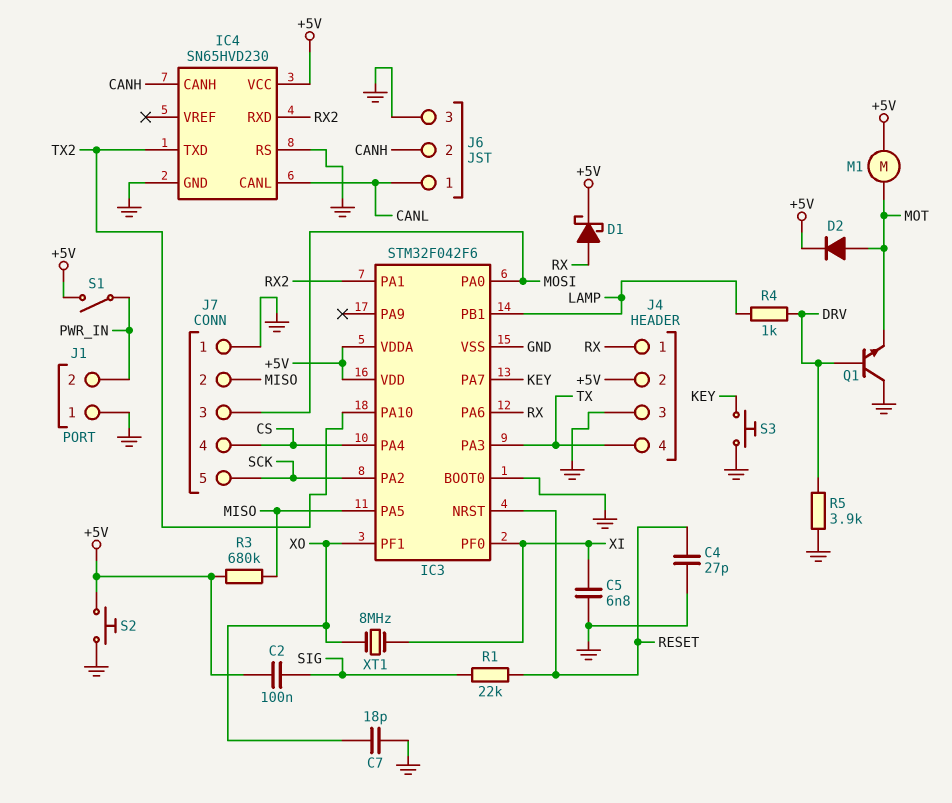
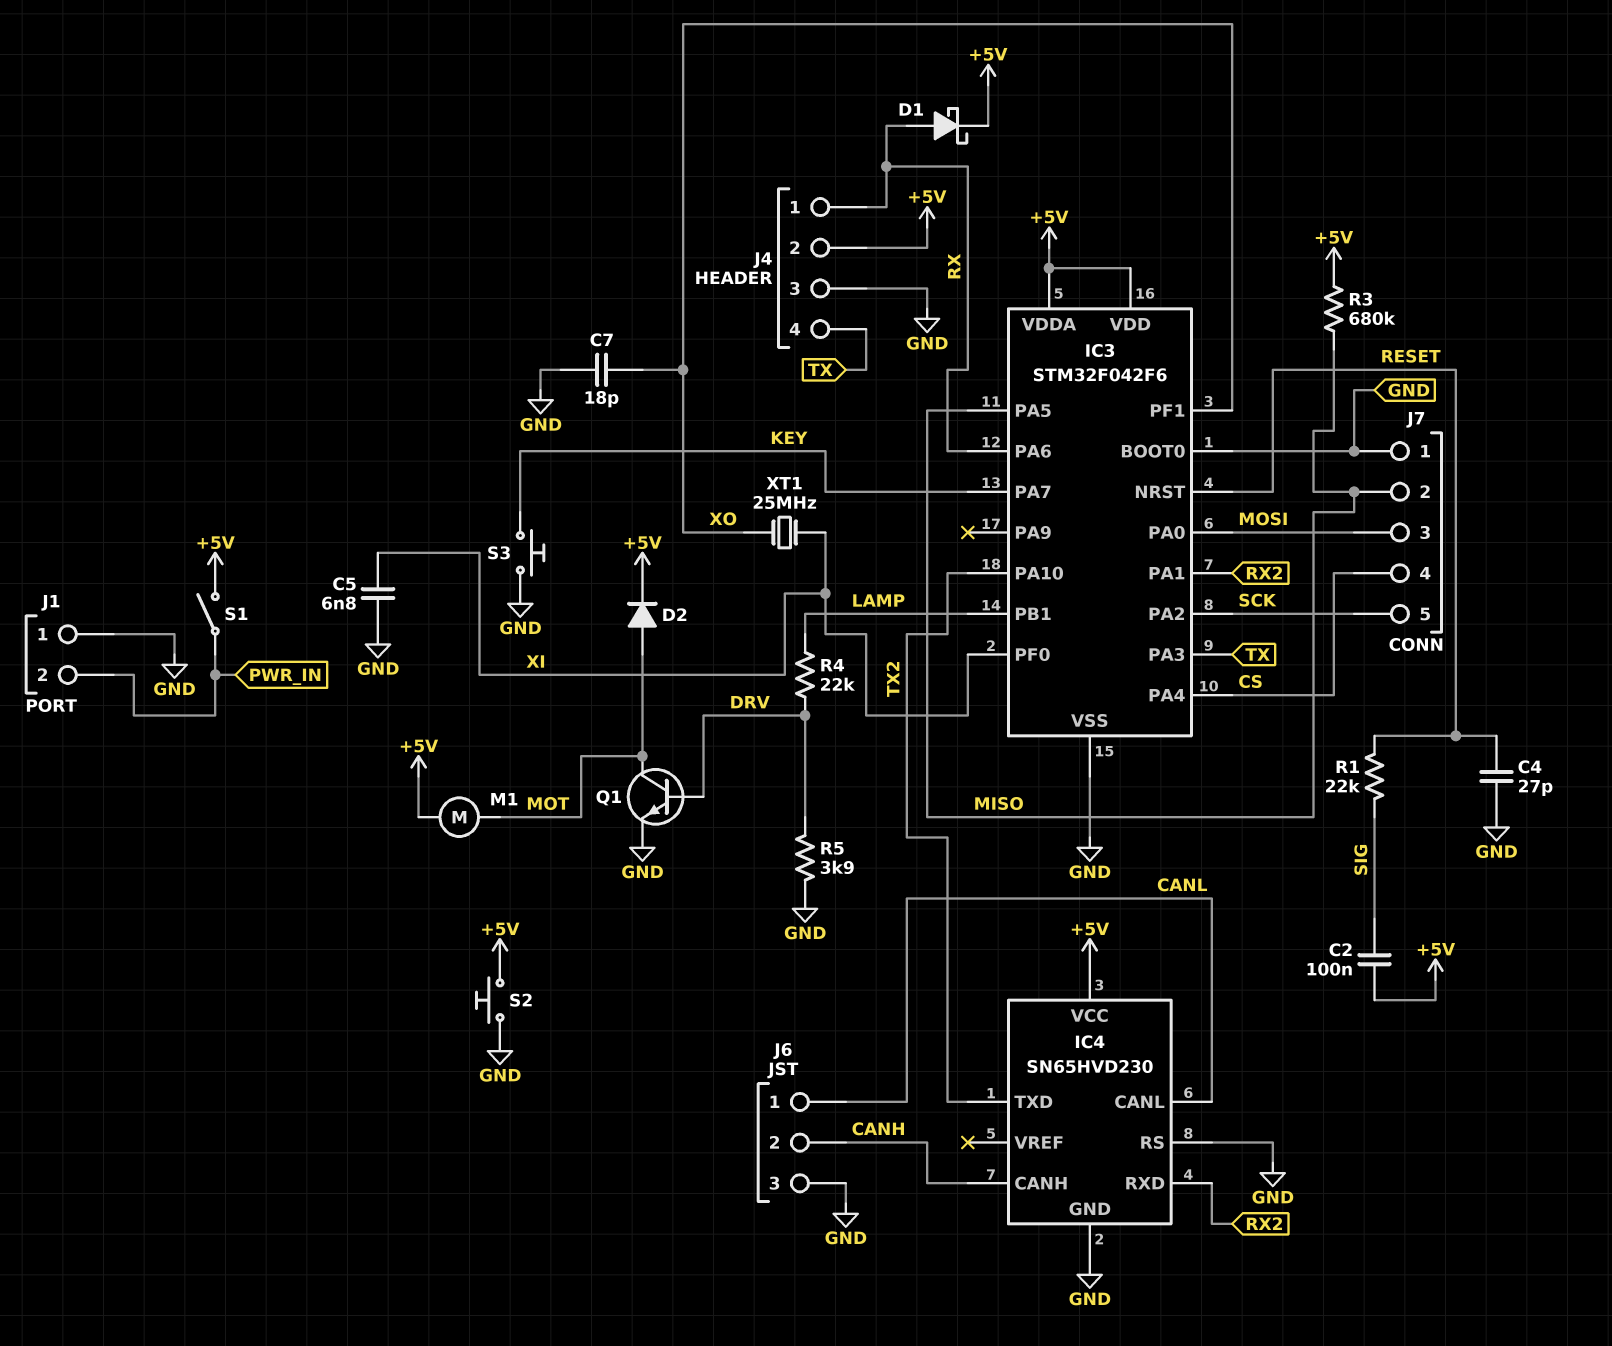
Q1: NPN (B DRV, C GND, E MOT) -> NPN (B DRV, C MOT, E GND)
R4: 1k (DRV, LAMP) -> 22k (DRV, LAMP)
XT1: 8MHz (XI, XO) -> 25MHz (XI, XO)

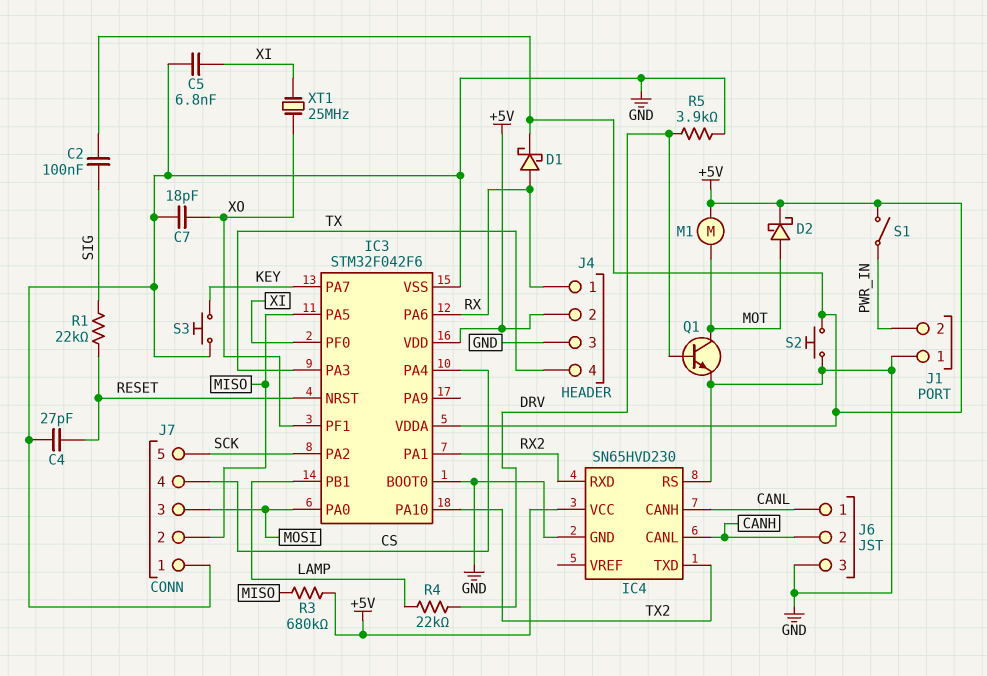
D2: diode (A MOT, K +5V) -> schottky (A MOT, K +5V)
IC4 pin CANH: CANH -> CANL
IC4 pin CANL: CANL -> CANH

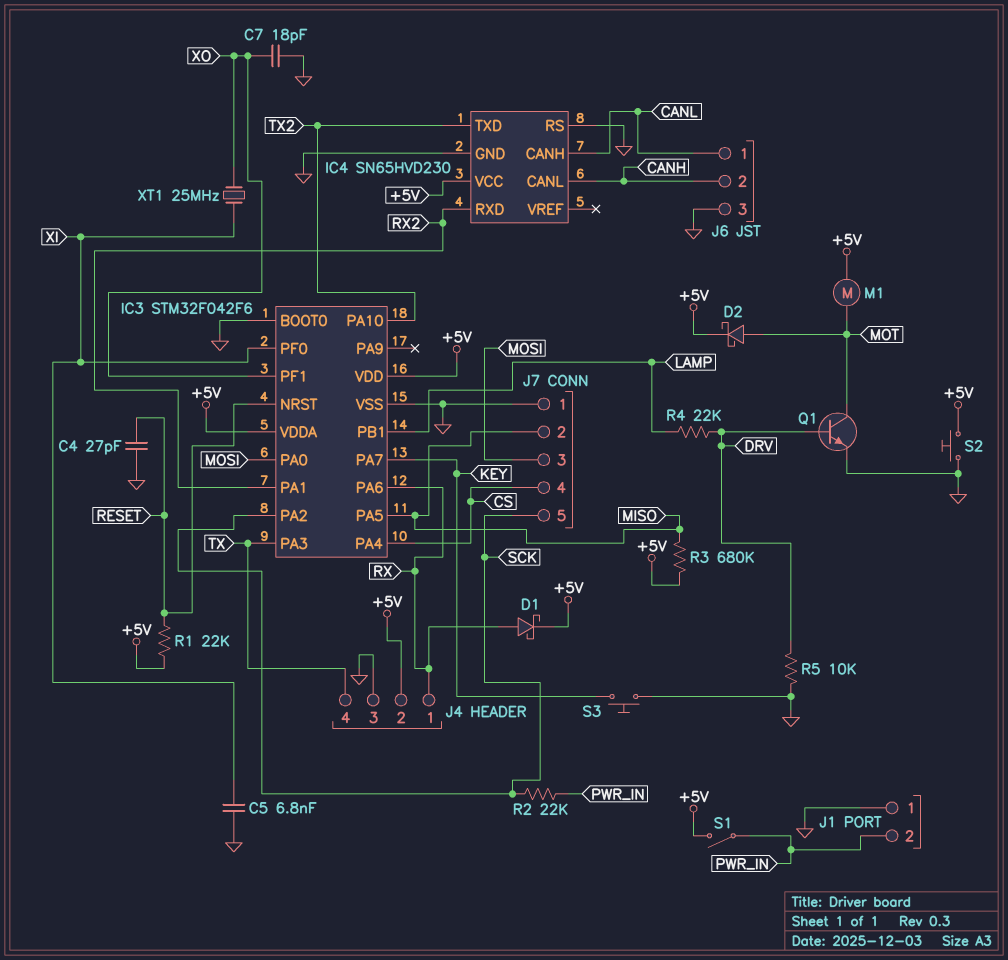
C2: 100nF (+5V, SIG) -> none
R1: 22k (RESET, SIG) -> 22k (+5V, RESET)
R2: none -> 22k (PWR_IN, SCK)
R5: 3.9k (DRV, GND) -> 10k (DRV, GND)

